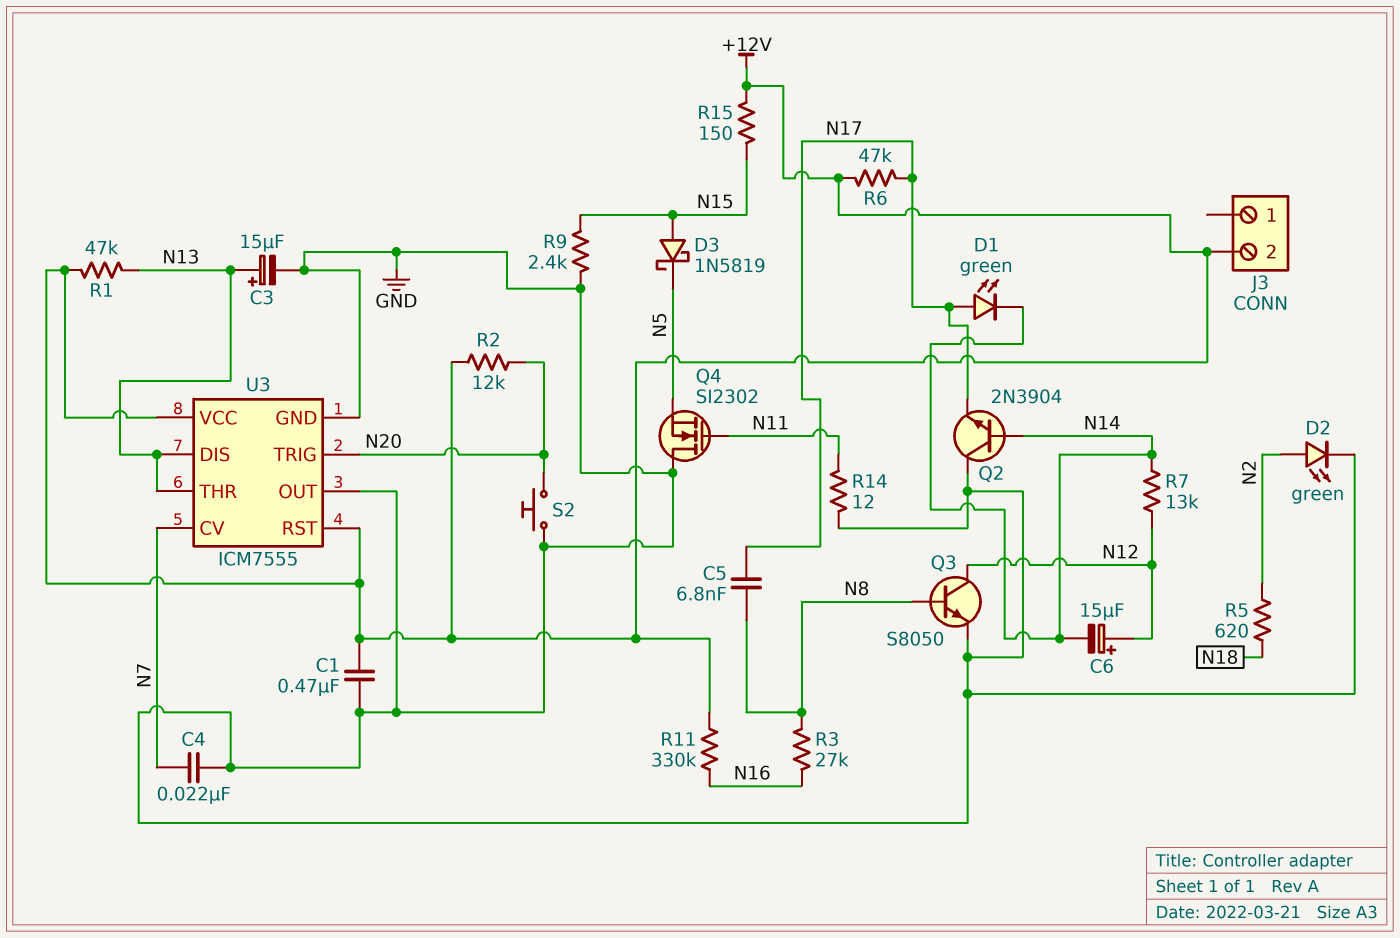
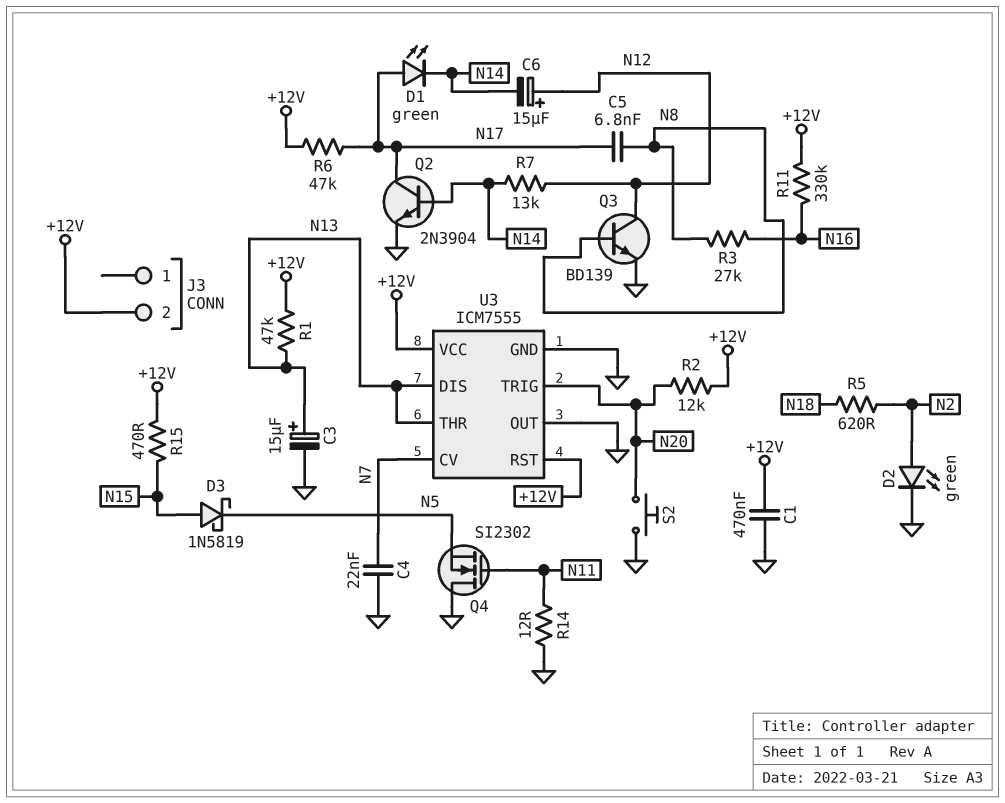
Q2: NPN 2N3904 (B N14, C GND, E N17) -> NPN 2N3904 (B N14, C N17, E GND)
Q3: NPN S8050 (B N8, C N12, E GND) -> NPN BD139 (B N8, C N12, E GND)
R9: 2.4k (GND, N15) -> none
R15: 150 (+12V, N15) -> 470 (+12V, N15)

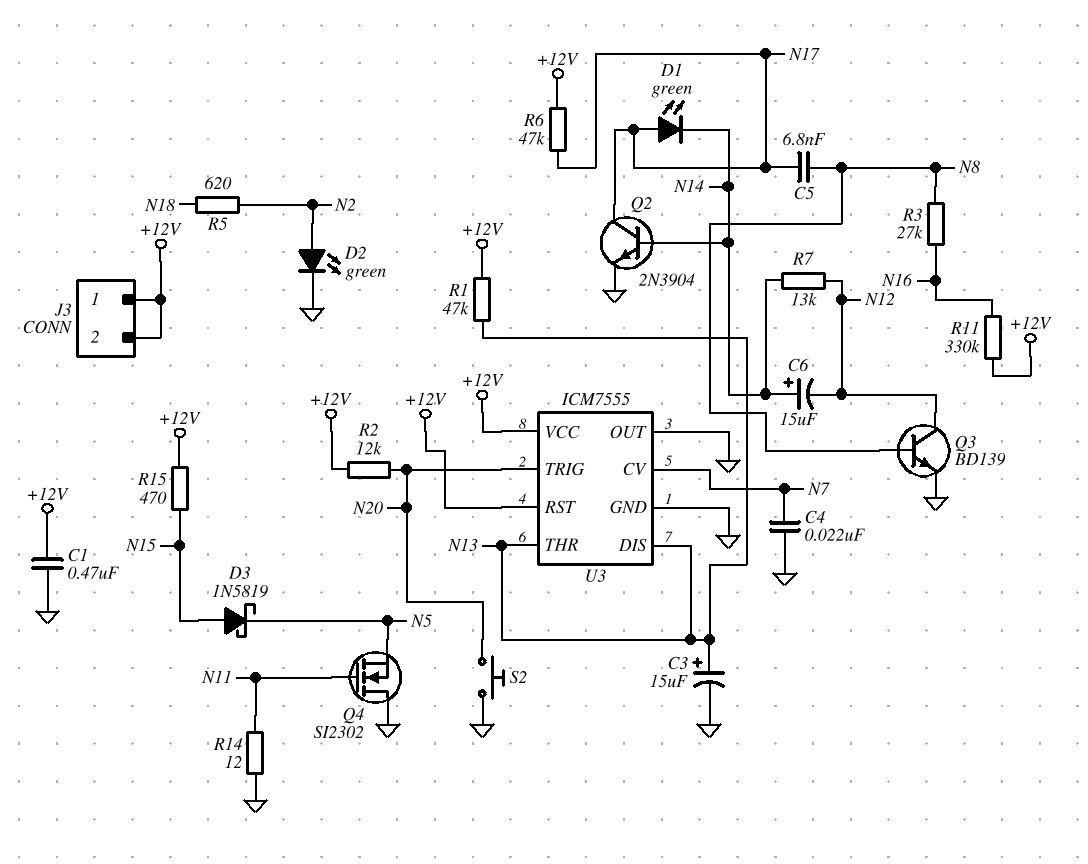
C6: 15uF (plus N12, minus N14) -> 15uF (plus N14, minus N12)
J3 pin 1: none -> +12V

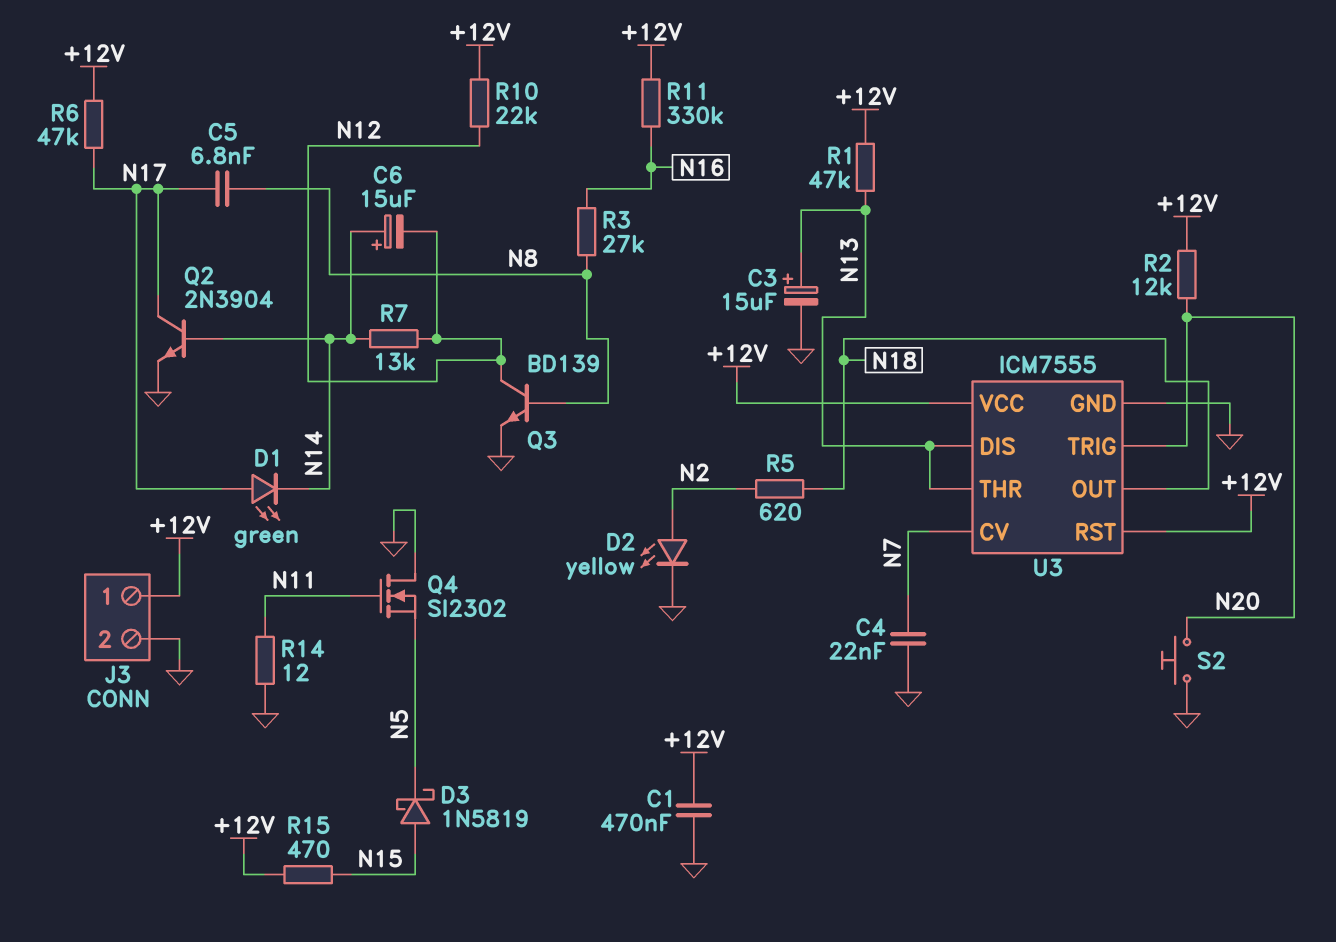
D2: LED green (A N2, K GND) -> LED yellow (A N2, K GND)
J3 pin 2: +12V -> GND
R10: none -> 22k (+12V, N12)
U3 pin OUT: GND -> N18

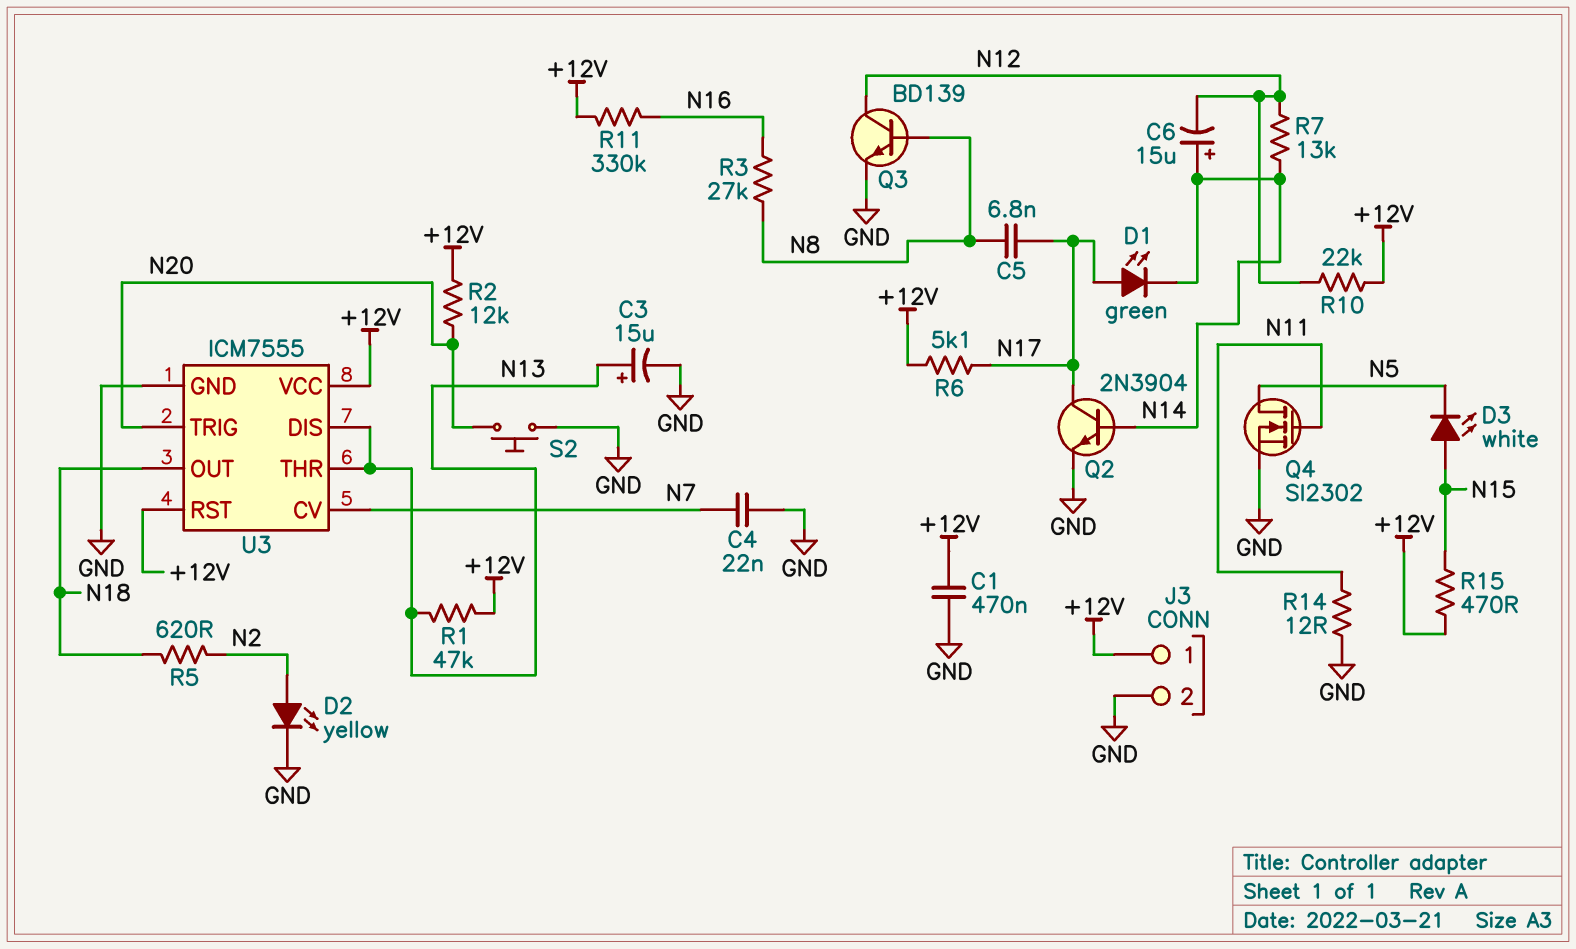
D3: schottky 1N5819 (A N15, K N5) -> LED white (A N15, K N5)
Q4: NMOS SI2302 (G N11, D GND, S N5) -> NMOS SI2302 (G N11, D N5, S GND)
R6: 47k (+12V, N17) -> 5.1k (+12V, N17)

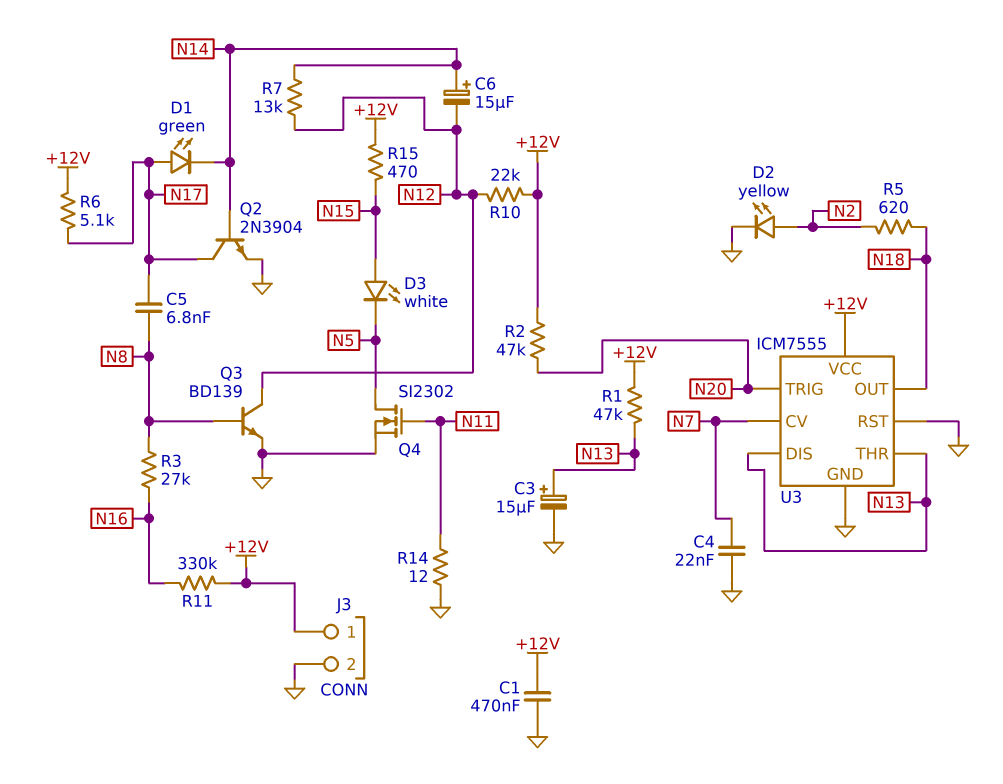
R2: 12k (+12V, N20) -> 47k (+12V, N20)
S2: button (GND, N20) -> none
U3 pin RST: +12V -> GND

